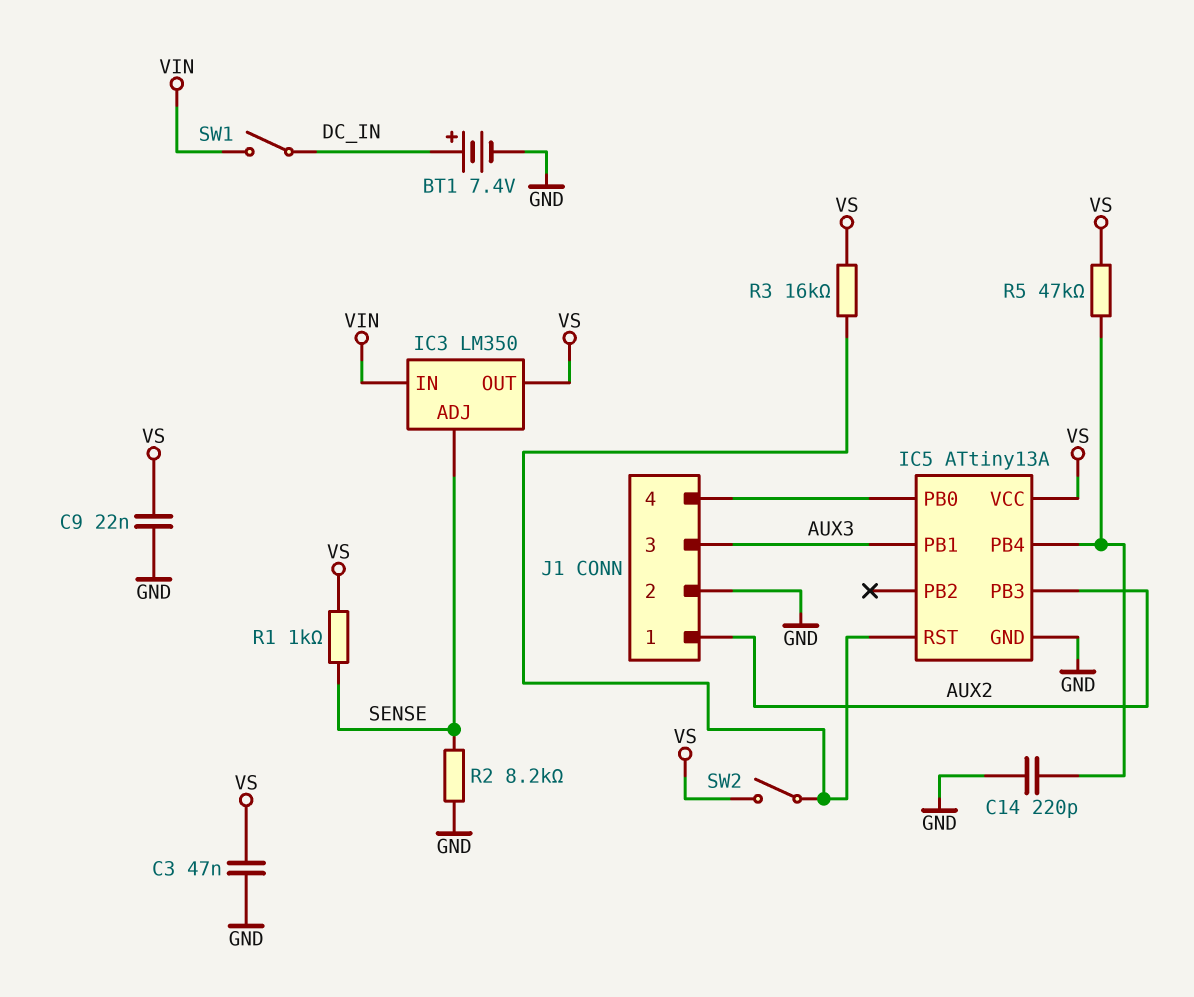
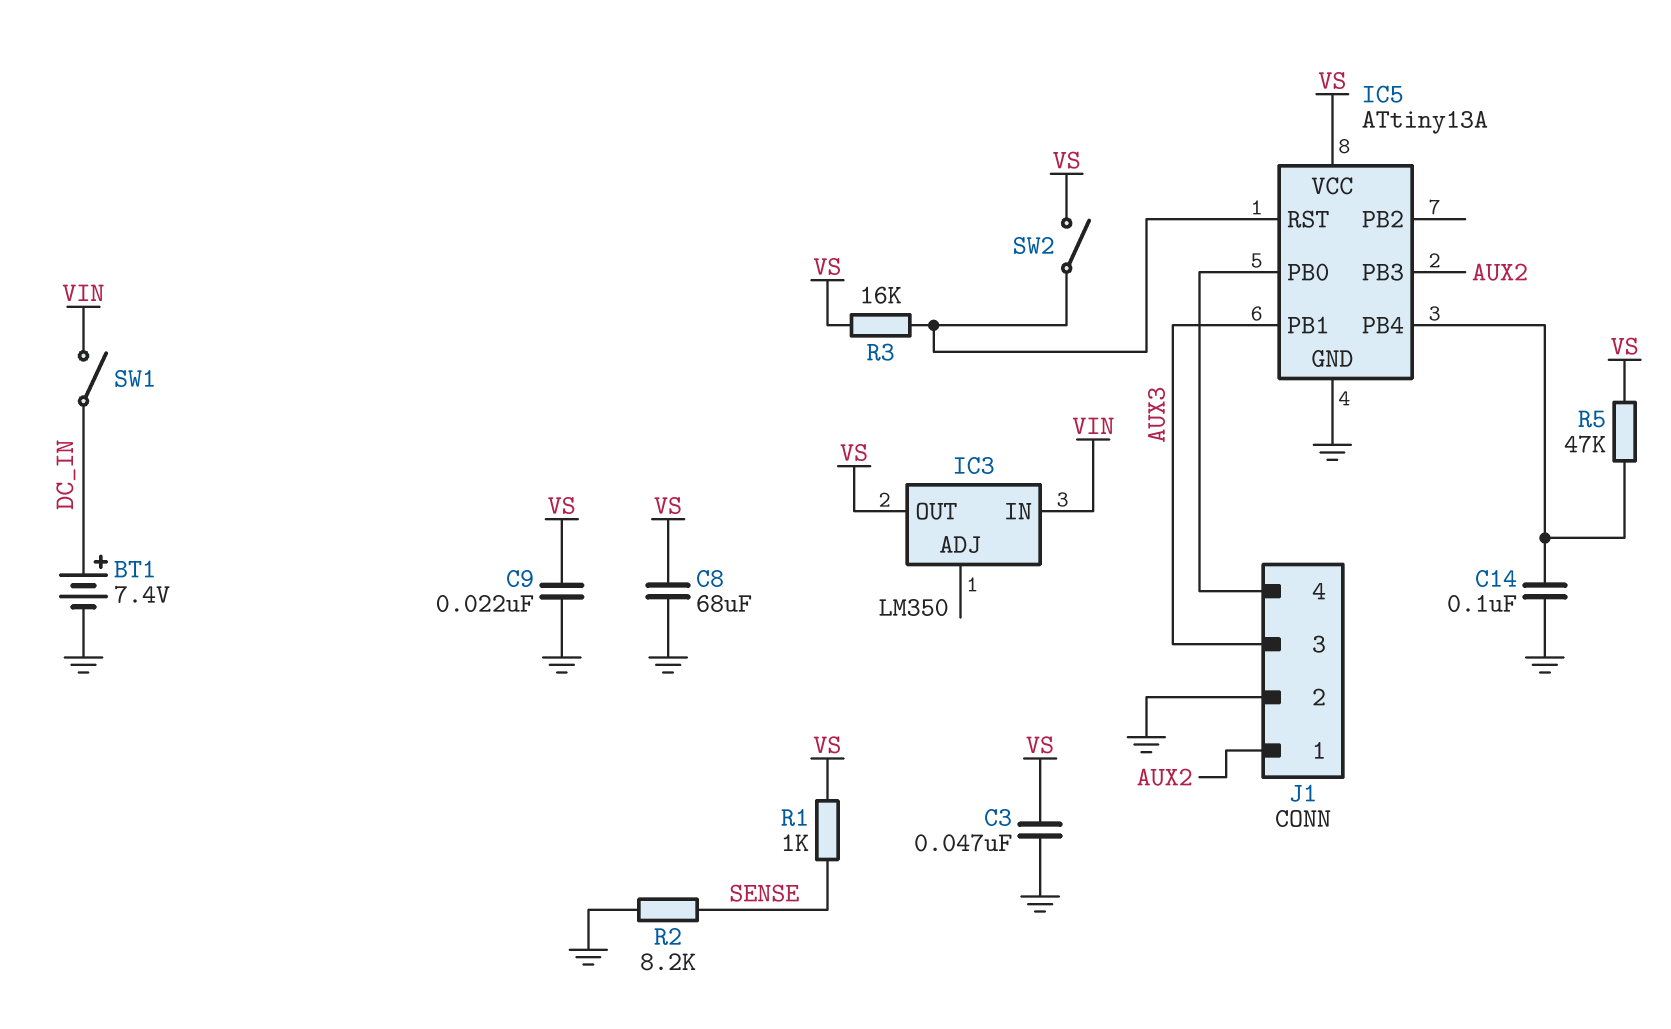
C8: none -> 68uF (GND, VS)
C14: 220pF (GND, IC5/PB4) -> 100nF (GND, IC5/PB4)
IC3 pin ADJ: SENSE -> none

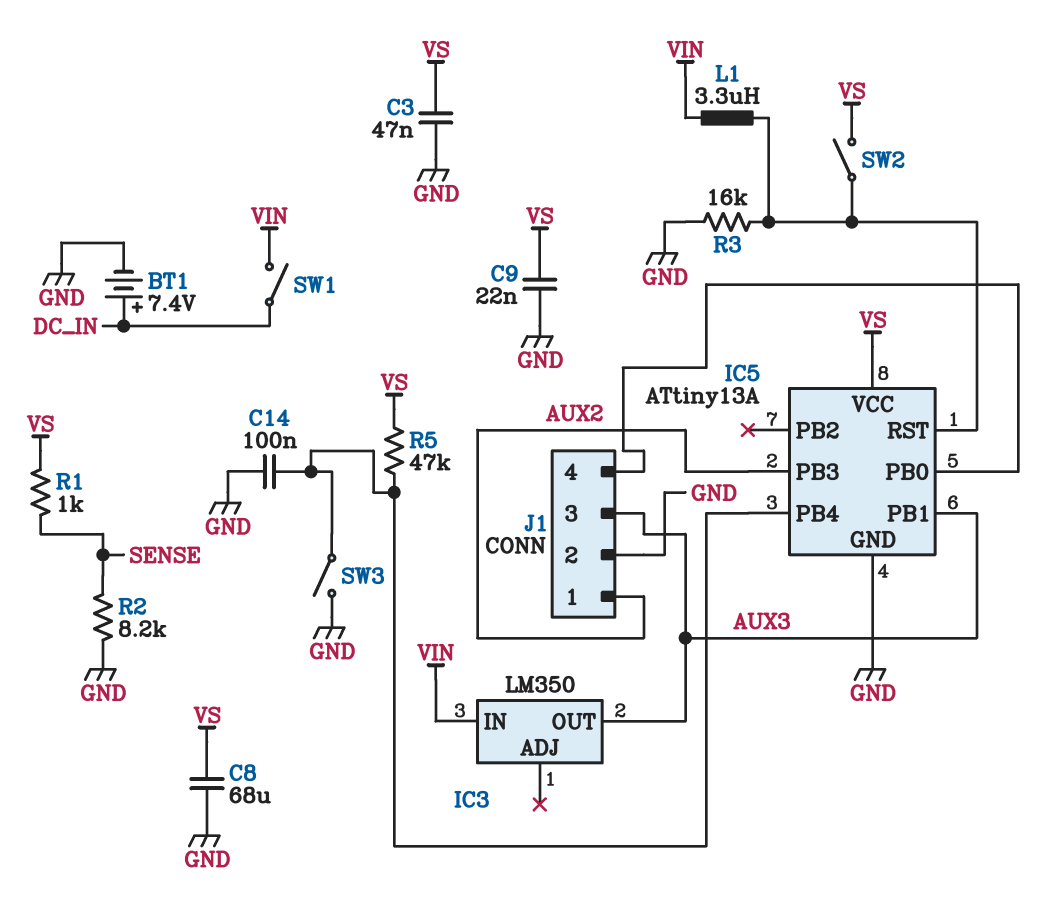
IC3 pin OUT: VS -> AUX3
L1: none -> 3.3uH (IC5/RST, VIN)
R3: 16k (IC5/RST, VS) -> 16k (GND, IC5/RST)
SW3: none -> switch (GND, IC5/PB4)

